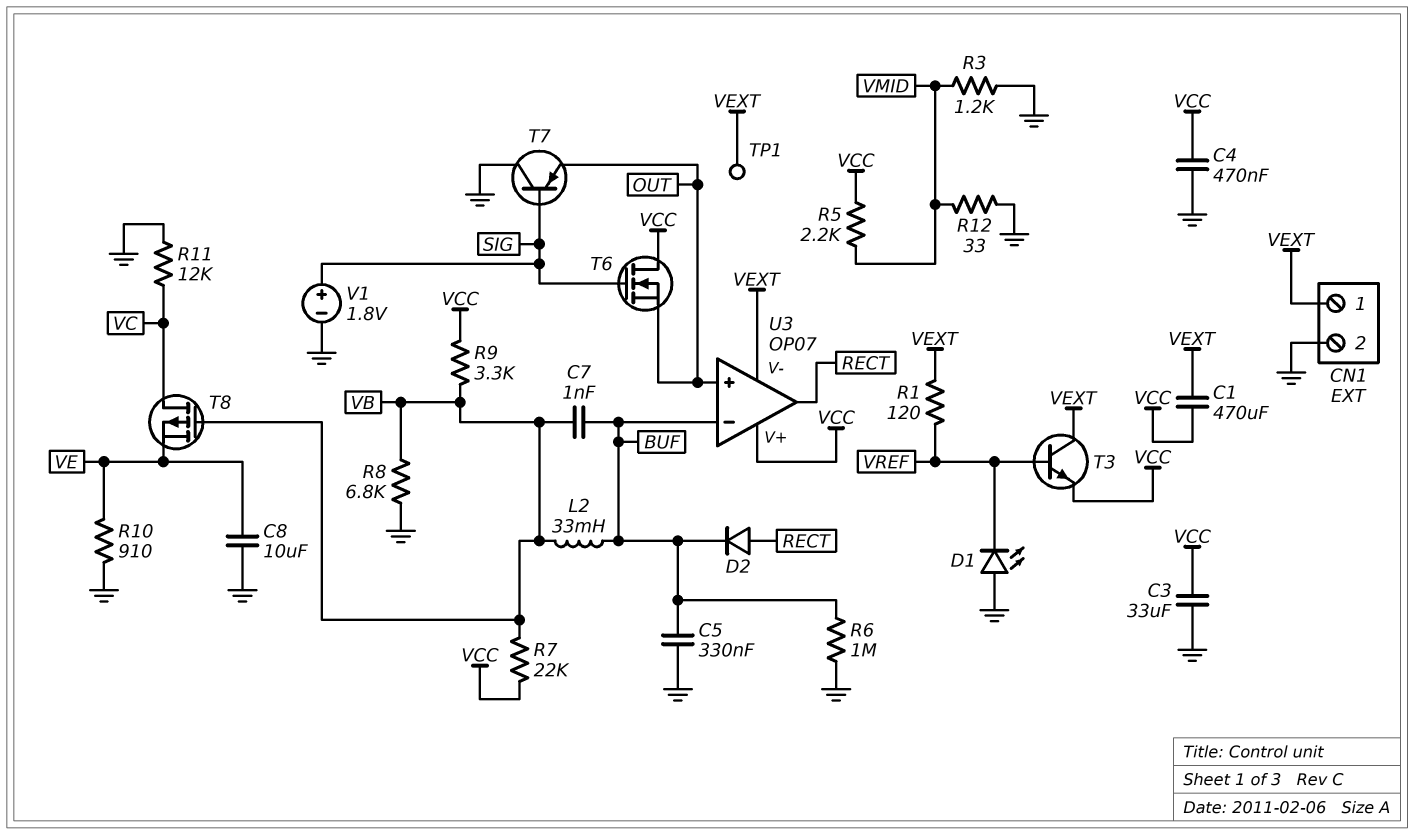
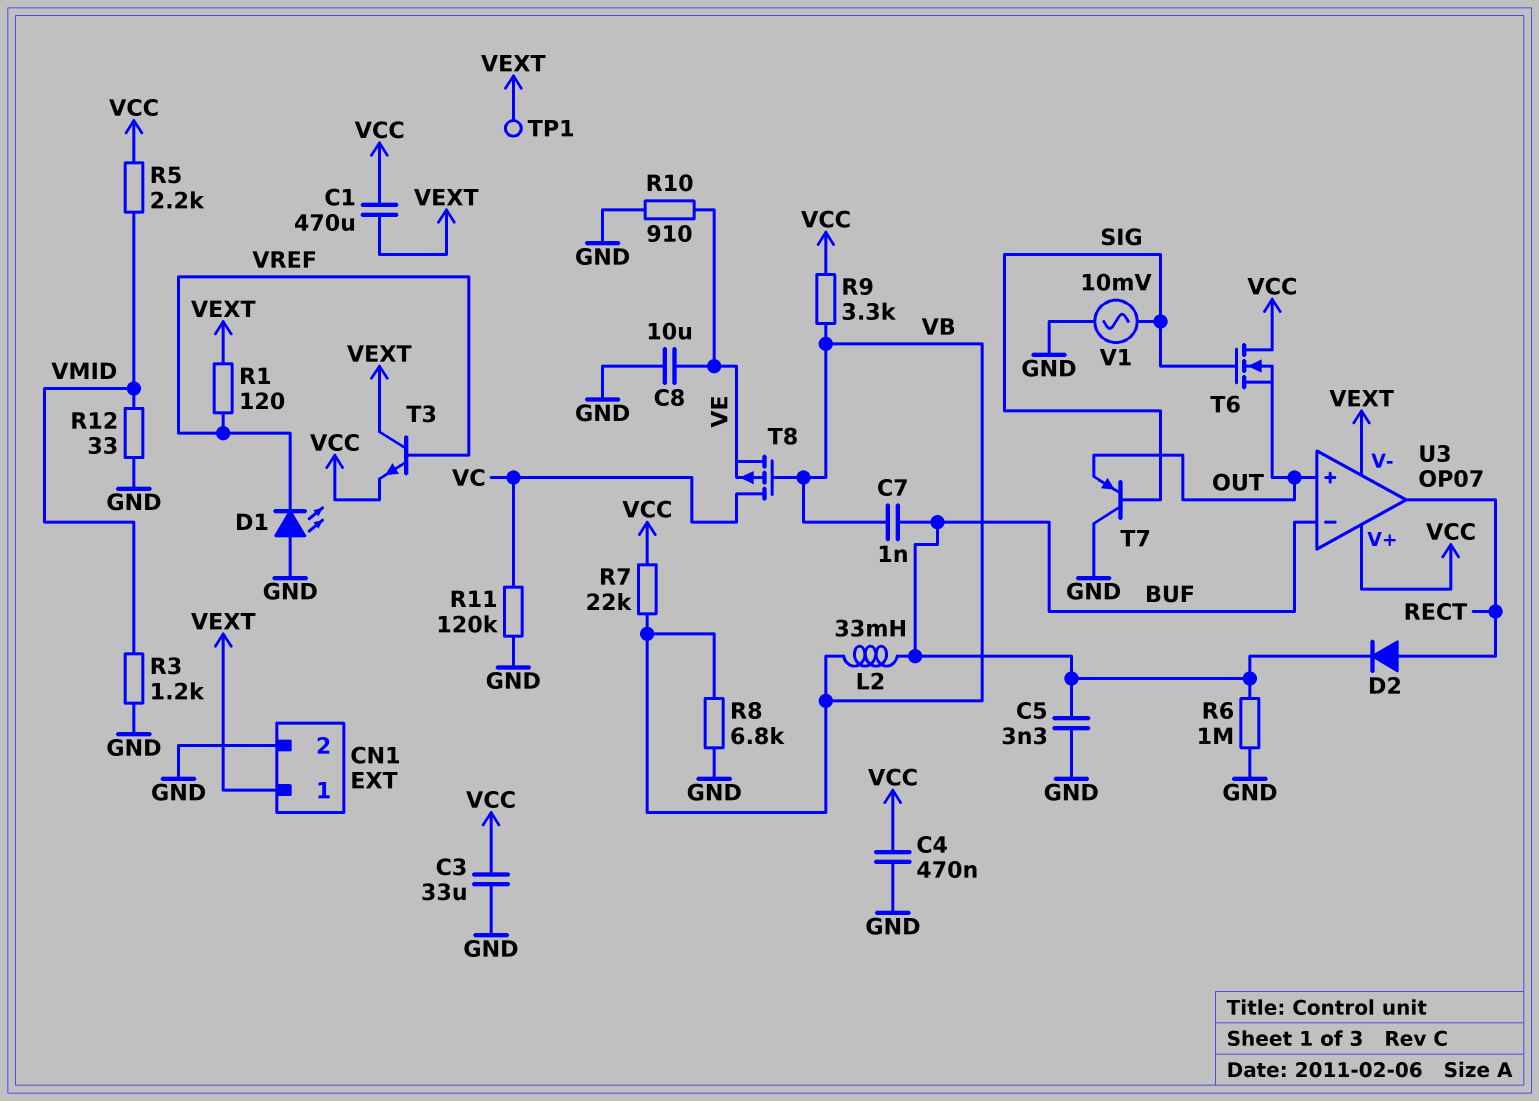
C5: 330nF (BUF, GND) -> 3.3nF (BUF, GND)
R11: 12k (GND, VC) -> 120k (GND, VC)
V1: 1.8V (plus SIG, minus GND) -> AC 10mV (GND, SIG)

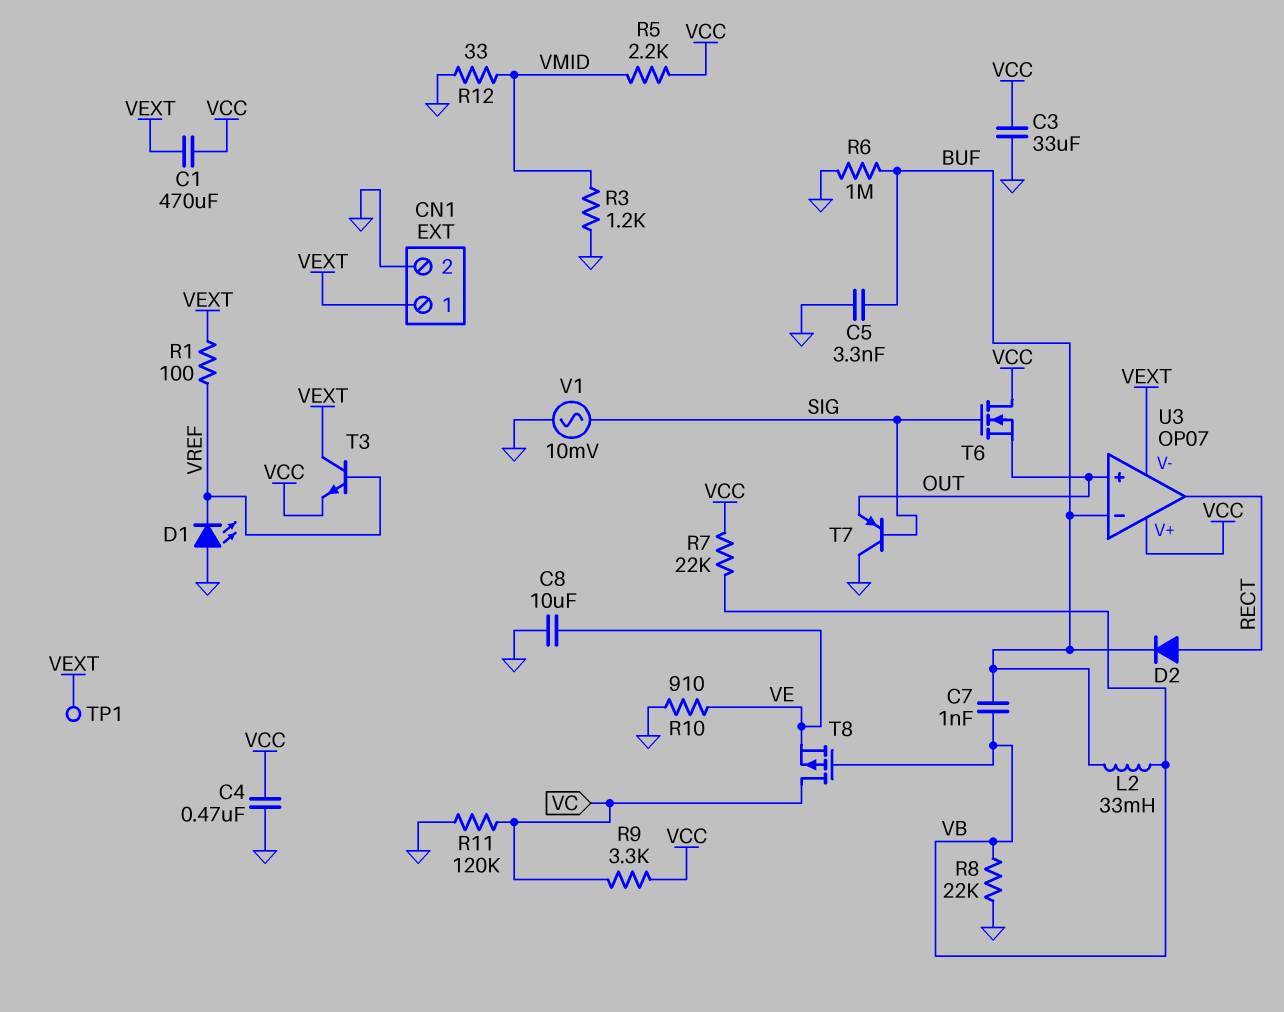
R1: 120 (VEXT, VREF) -> 100 (VEXT, VREF)
R8: 6.8k (GND, VB) -> 22k (GND, VB)
R9: 3.3k (VB, VCC) -> 3.3k (VC, VCC)

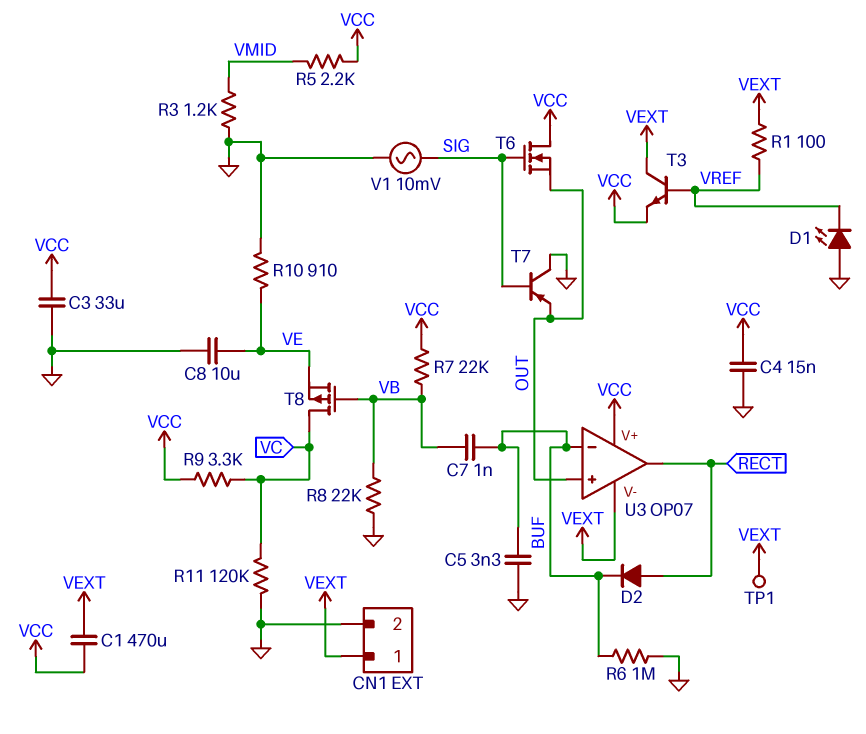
C4: 470nF (GND, VCC) -> 15nF (GND, VCC)
L2: 33mH (BUF, VB) -> none
R12: 33 (GND, VMID) -> none

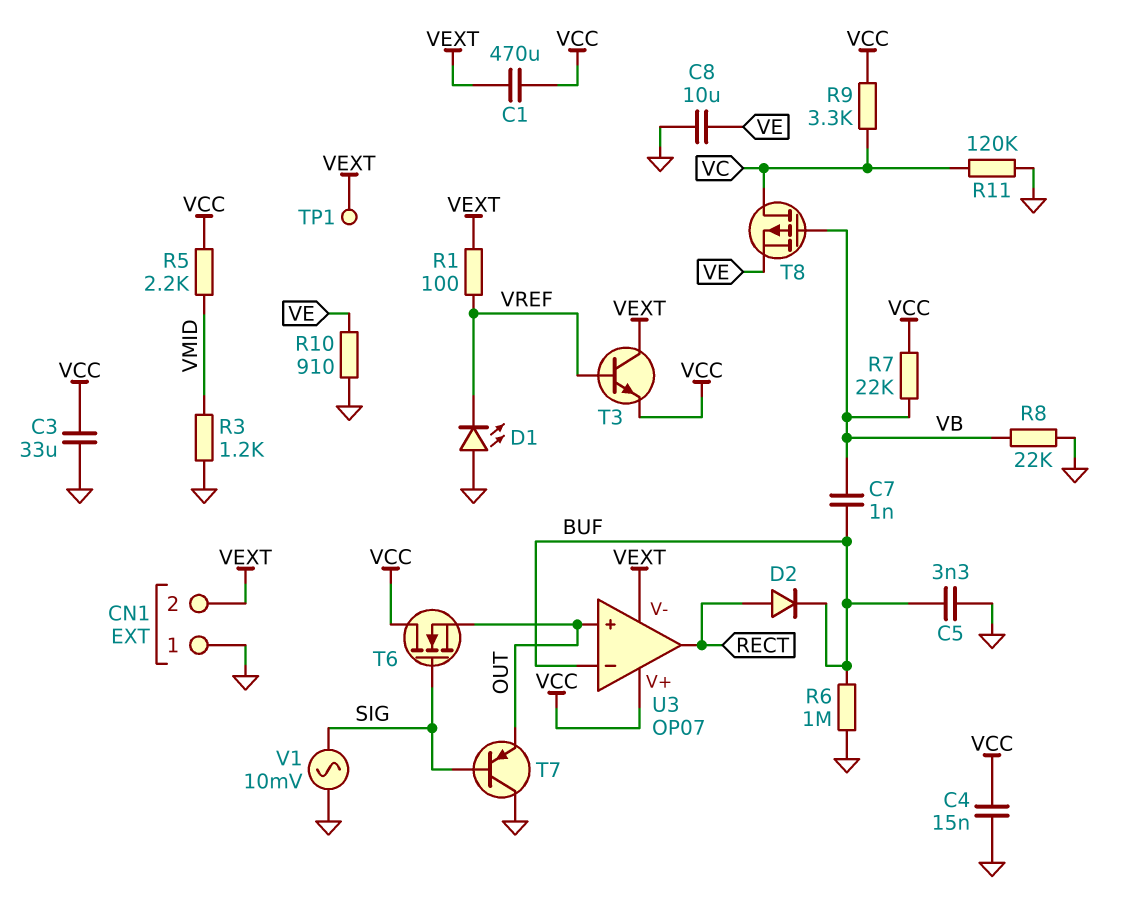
CN1 pin 1: VEXT -> GND
CN1 pin 2: GND -> VEXT

